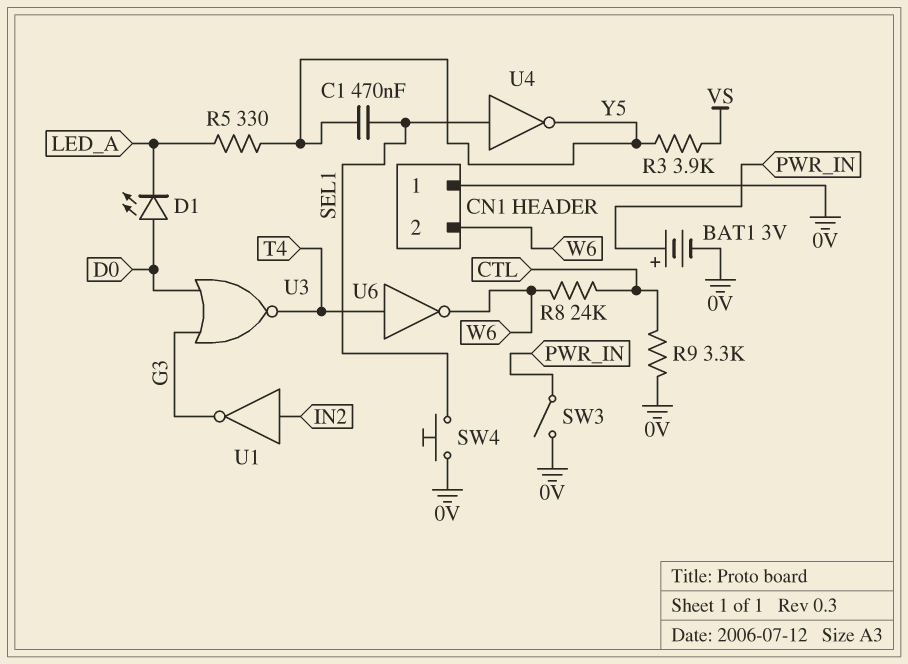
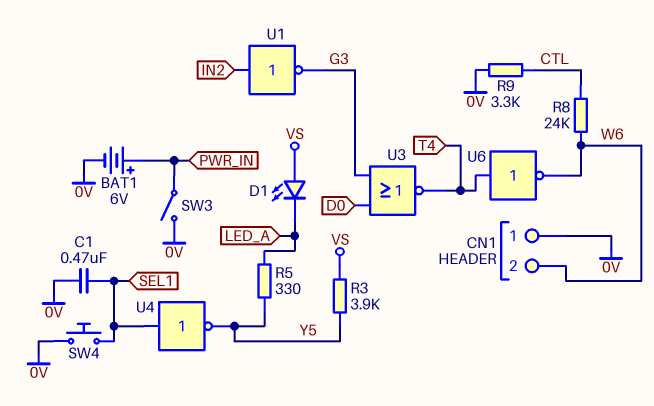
BAT1: 3V (plus PWR_IN, minus 0V) -> 6V (plus PWR_IN, minus 0V)
C1: 470nF (SEL1, Y5) -> 470nF (0V, SEL1)
D1: LED (A D0, K LED_A) -> LED (A VS, K LED_A)

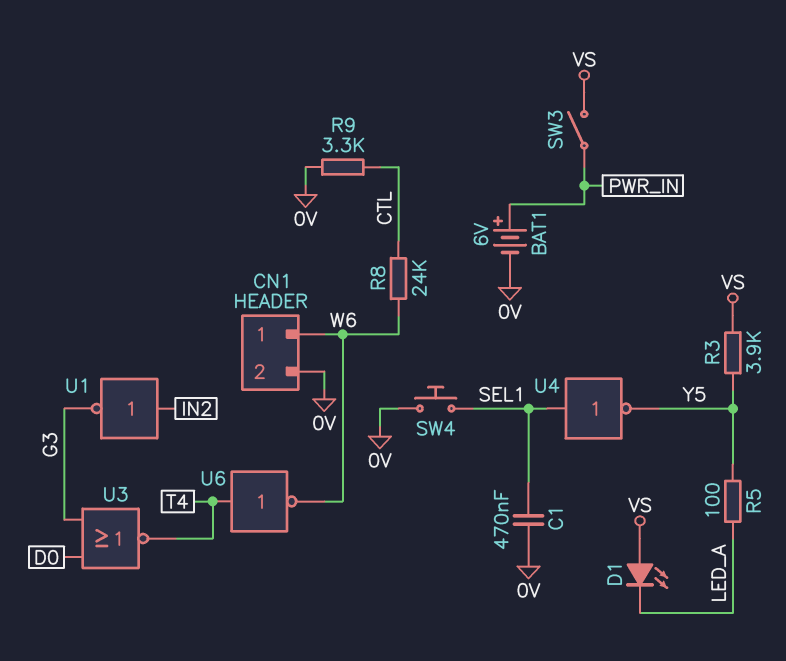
CN1 pin 1: 0V -> W6
CN1 pin 2: W6 -> 0V
R5: 330 (LED_A, Y5) -> 100 (LED_A, Y5)
SW3: switch (0V, PWR_IN) -> switch (PWR_IN, VS)

